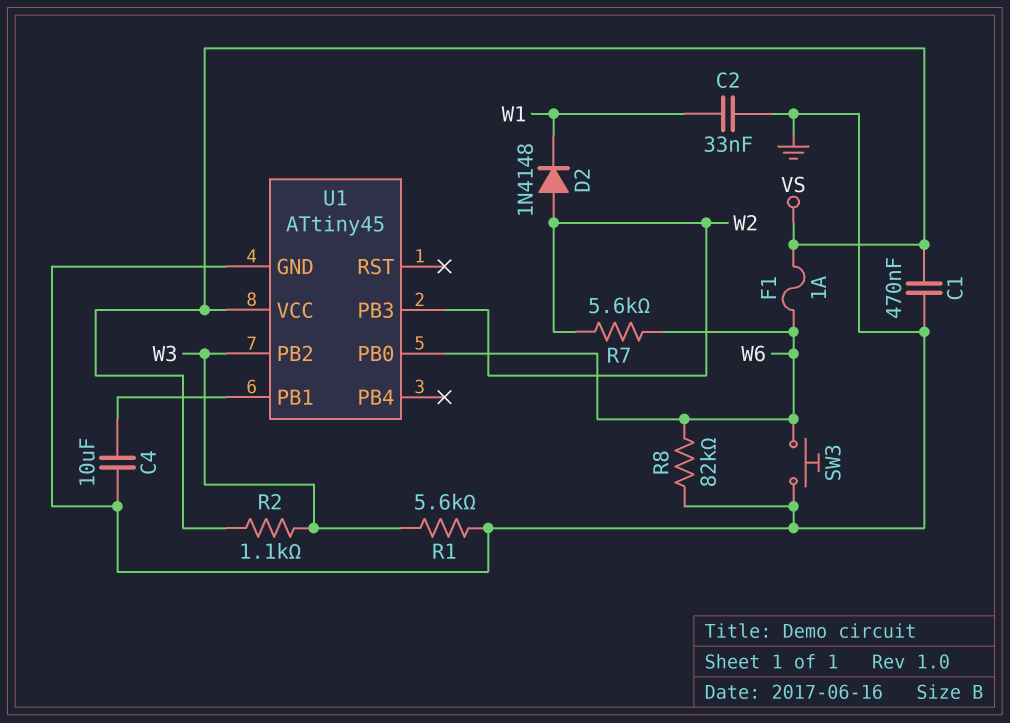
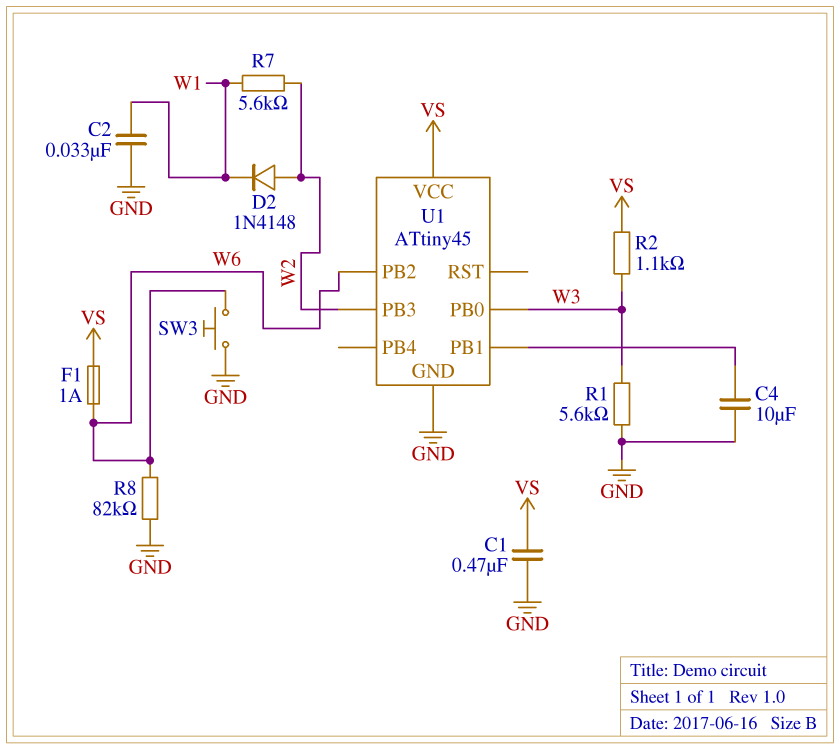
R7: 5.6k (W2, W6) -> 5.6k (W1, W2)
U1 pin PB0: W6 -> W3
U1 pin PB2: W3 -> W6

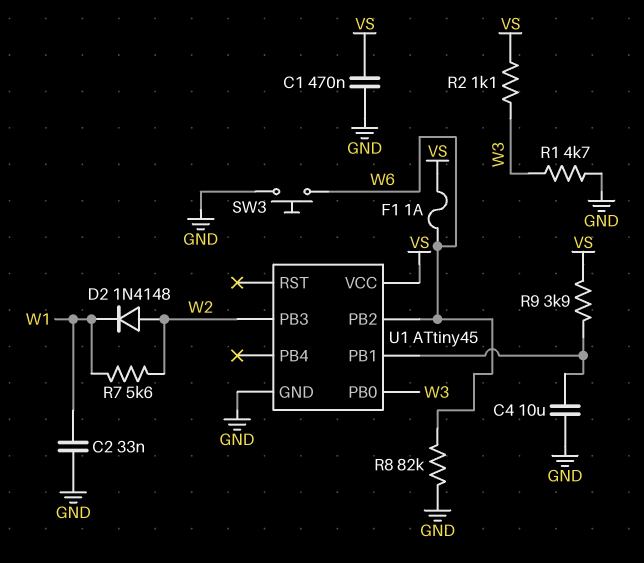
R1: 5.6k (GND, W3) -> 4.7k (GND, W3)
R9: none -> 3.9k (U1/PB1, VS)

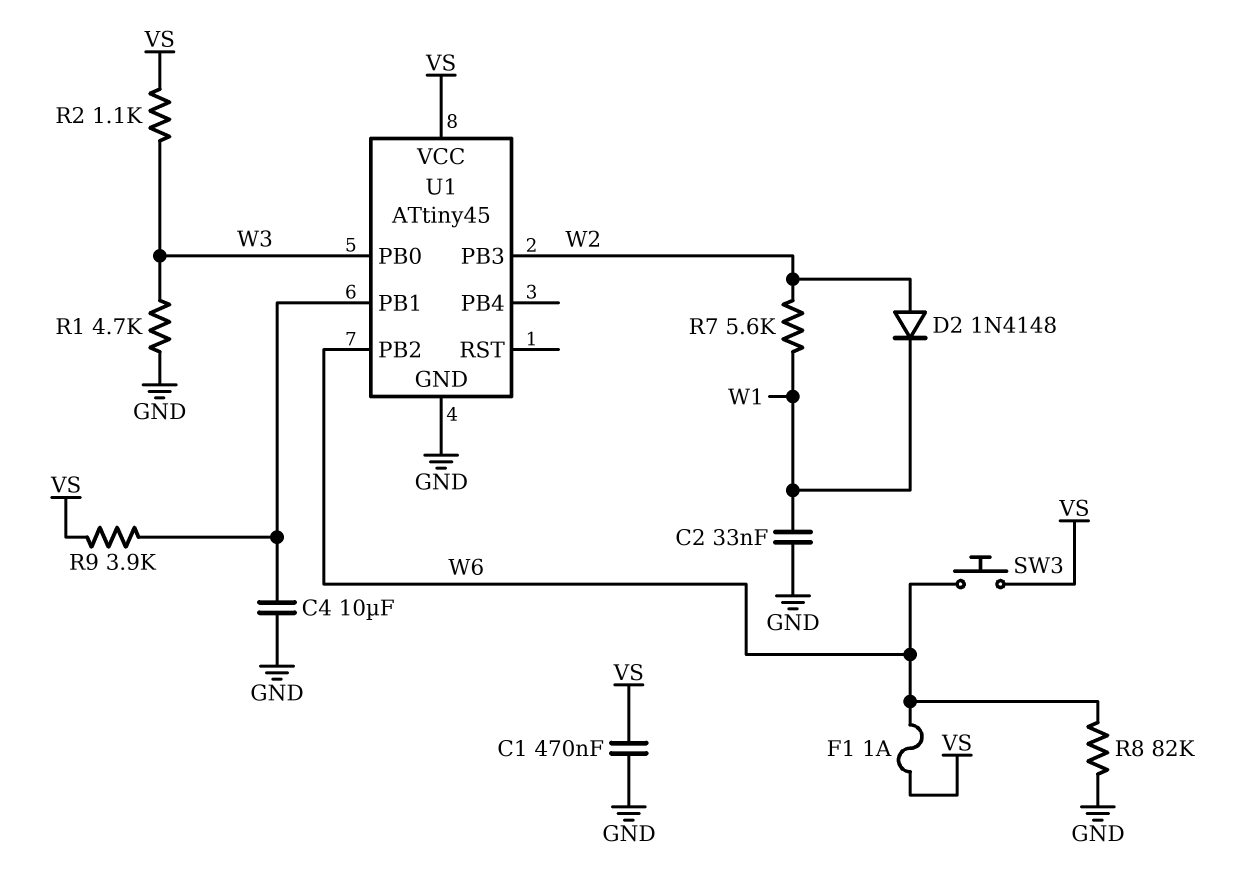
SW3: button (GND, W6) -> button (VS, W6)

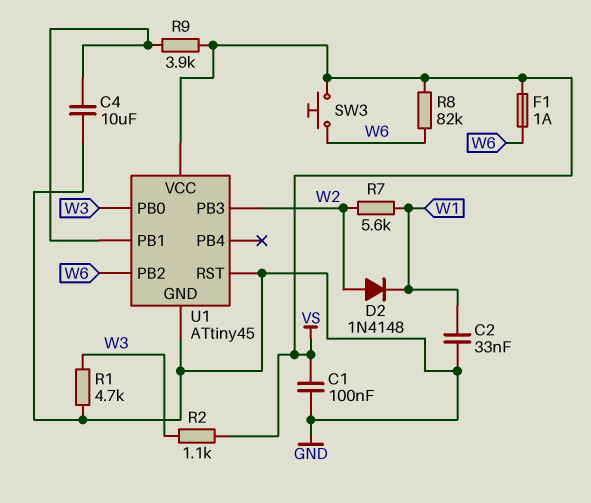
C1: 470nF (GND, VS) -> 100nF (GND, VS)
R8: 82k (GND, W6) -> 82k (VS, W6)
U1 pin RST: none -> GND

